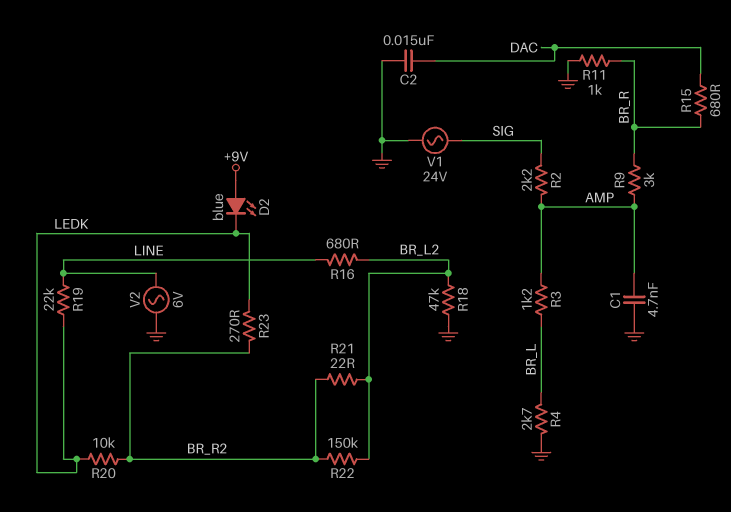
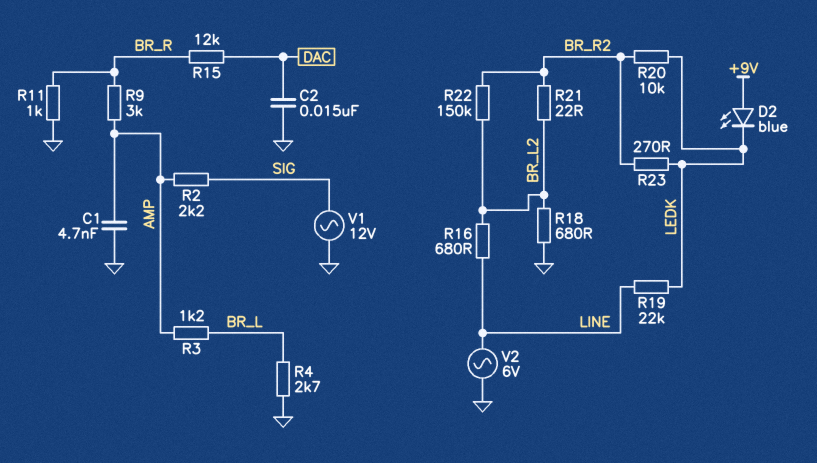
R15: 680 (BR_R, DAC) -> 12k (BR_R, DAC)
R18: 47k (BR_L2, GND) -> 680 (BR_L2, GND)
V1: AC 24V (GND, SIG) -> AC 12V (GND, SIG)

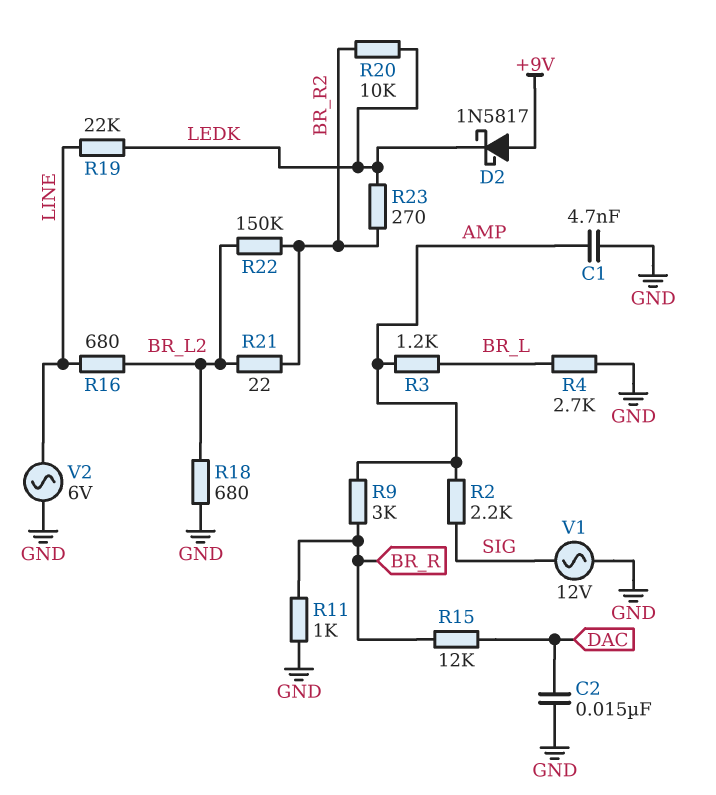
D2: LED blue (A +9V, K LEDK) -> schottky 1N5817 (A +9V, K LEDK)

